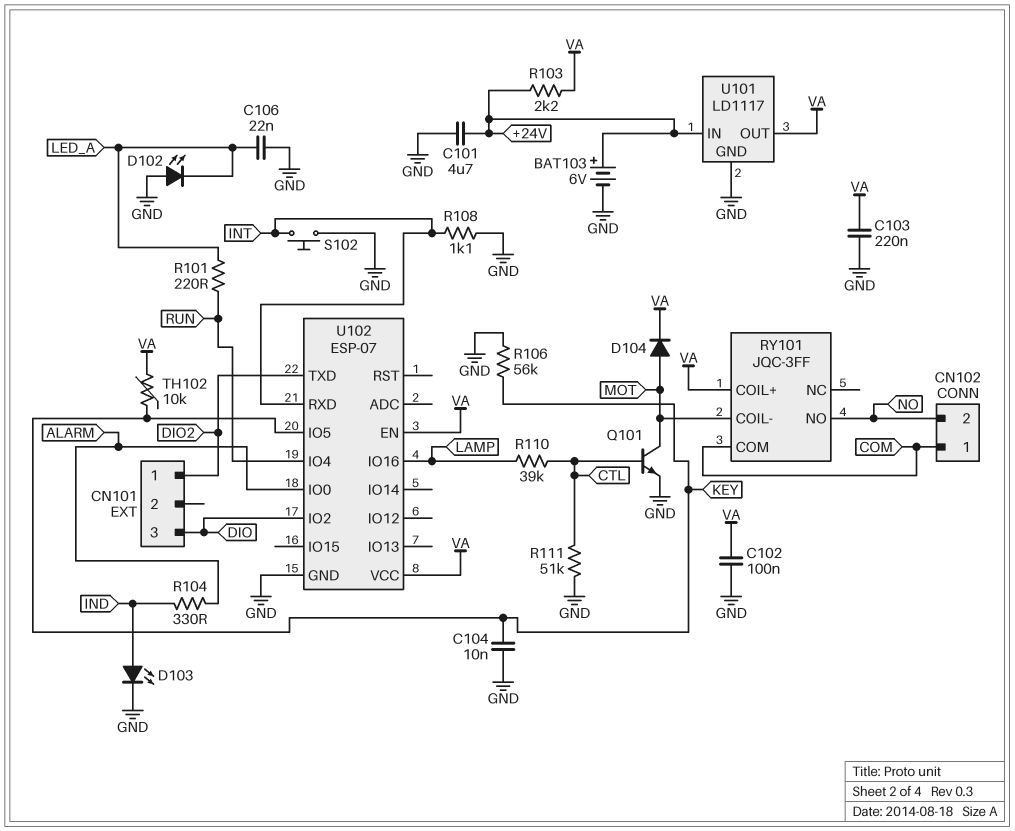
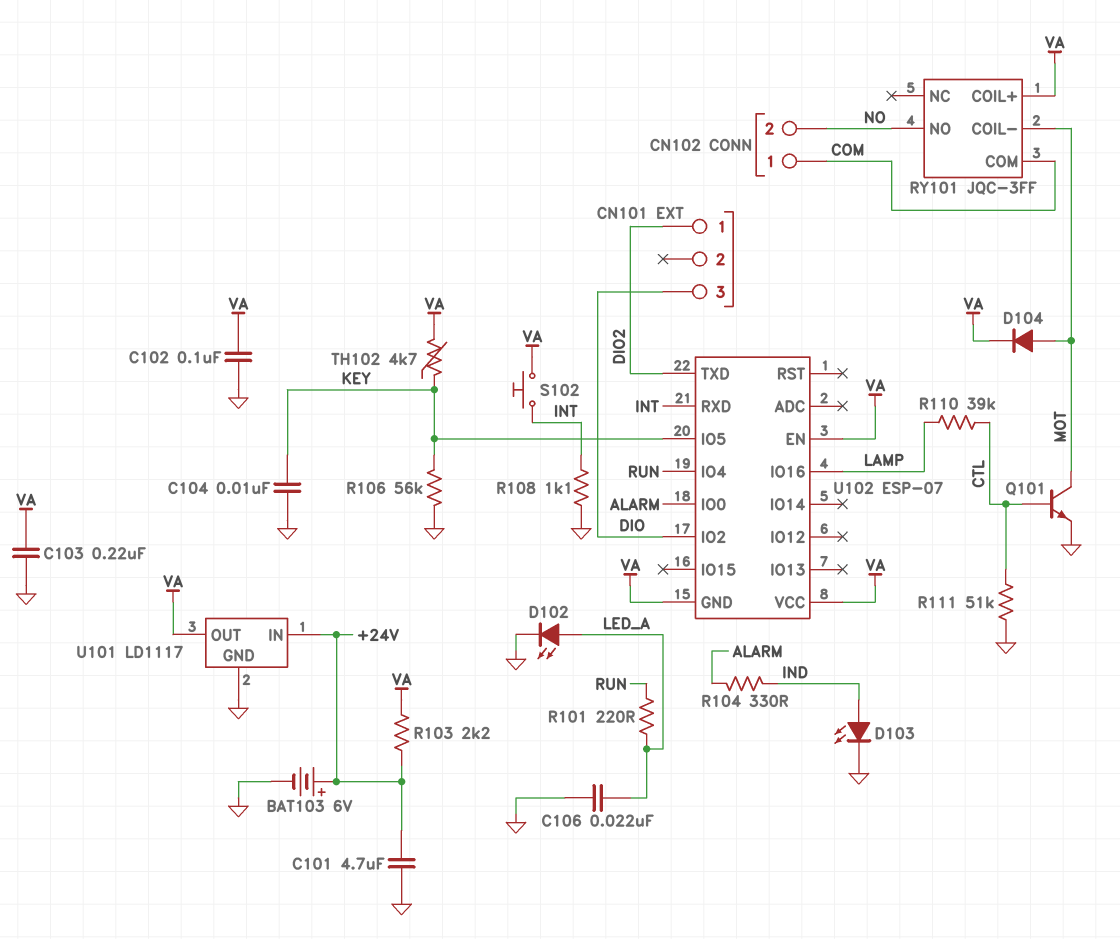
D102: LED (A GND, K LED_A) -> LED (A LED_A, K GND)
S102: button (GND, INT) -> button (INT, VA)
TH102: 10k (KEY, VA) -> 4.7k (KEY, VA)
U102 pin GND: GND -> VA

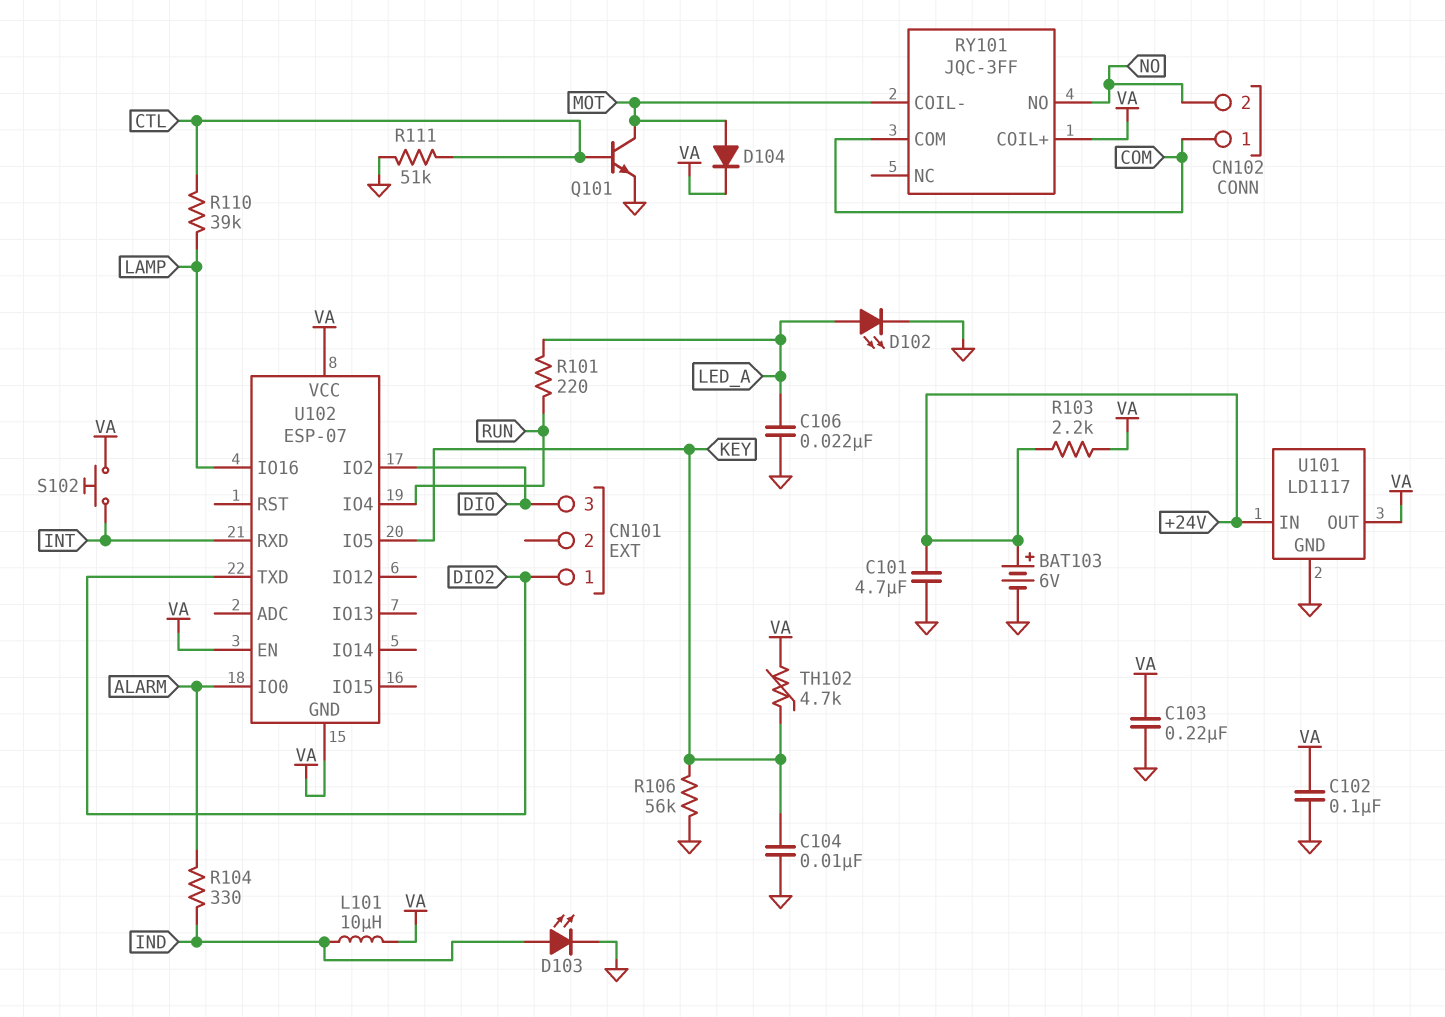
L101: none -> 10uH (IND, VA)
R108: 1.1k (GND, INT) -> none

